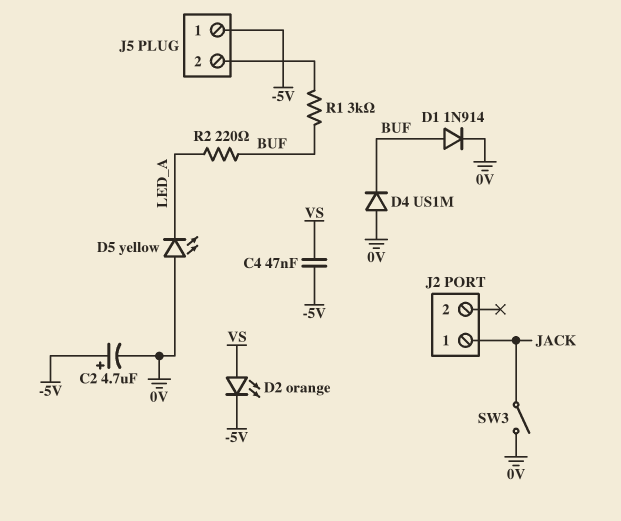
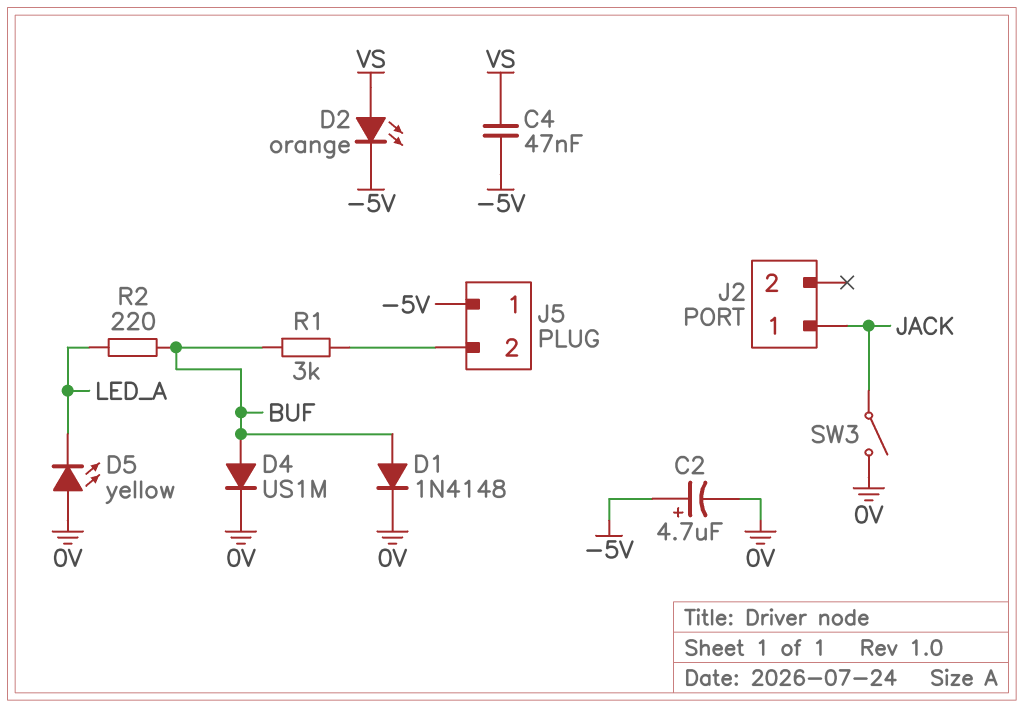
D1: diode 1N914 (A BUF, K 0V) -> diode 1N4148 (A BUF, K 0V)
D4: diode US1M (A 0V, K BUF) -> diode US1M (A BUF, K 0V)

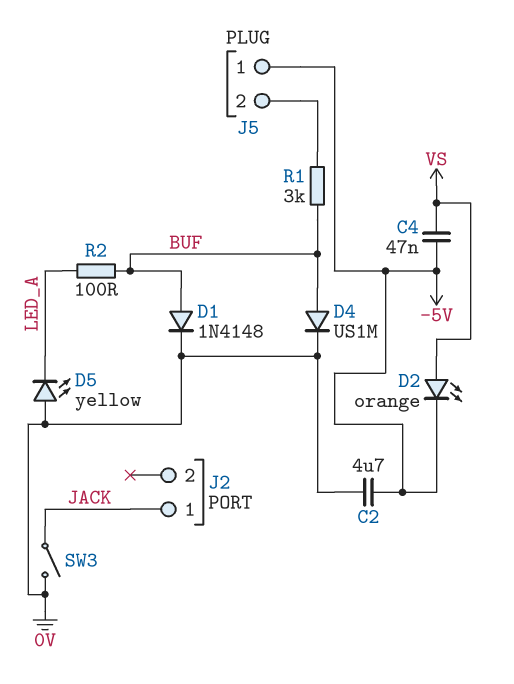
C2: 4.7uF (plus -5V, minus 0V) -> 4.7uF (-5V, 0V)
R2: 220 (BUF, LED_A) -> 100 (BUF, LED_A)

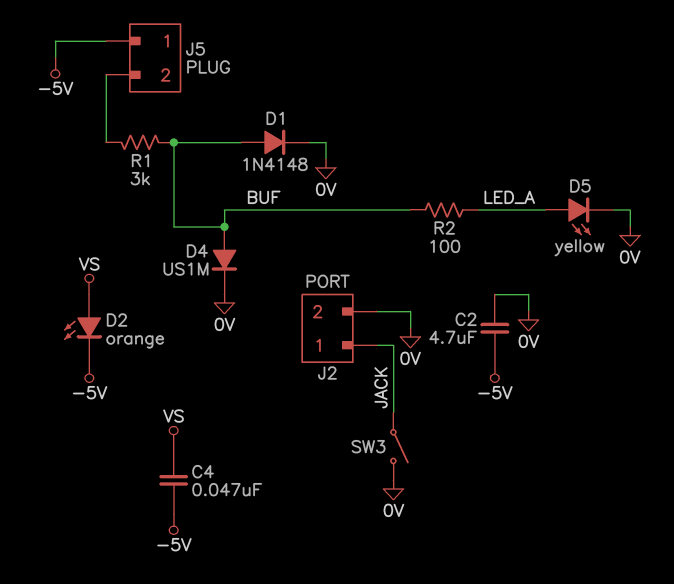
D5: LED yellow (A 0V, K LED_A) -> LED yellow (A LED_A, K 0V)
J2 pin 2: none -> 0V

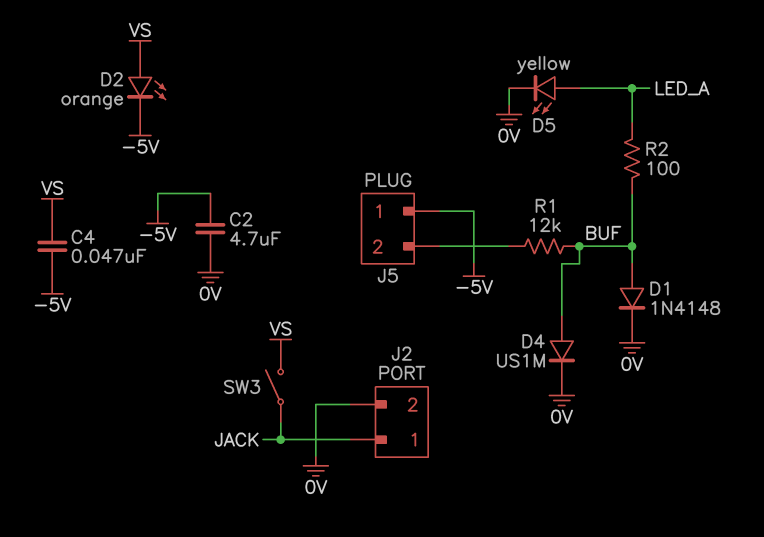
R1: 3k (BUF, J5/2) -> 12k (BUF, J5/2)
SW3: switch (0V, JACK) -> switch (JACK, VS)

